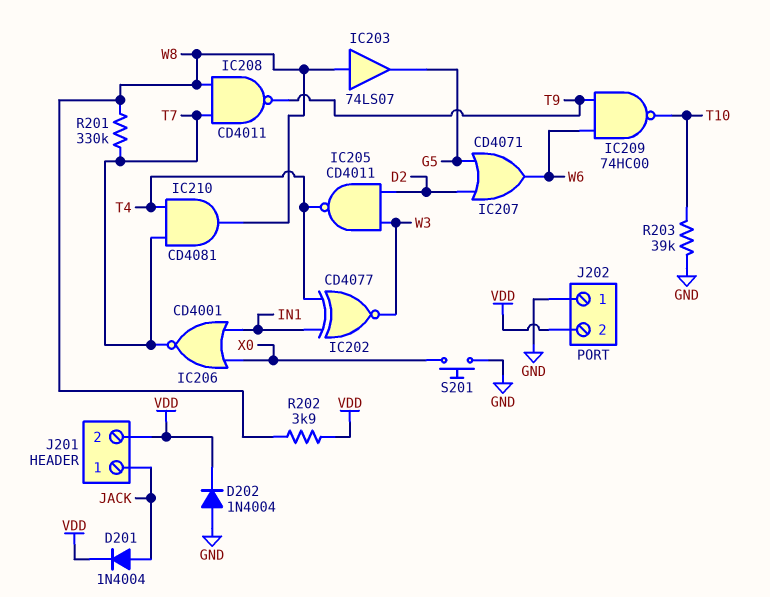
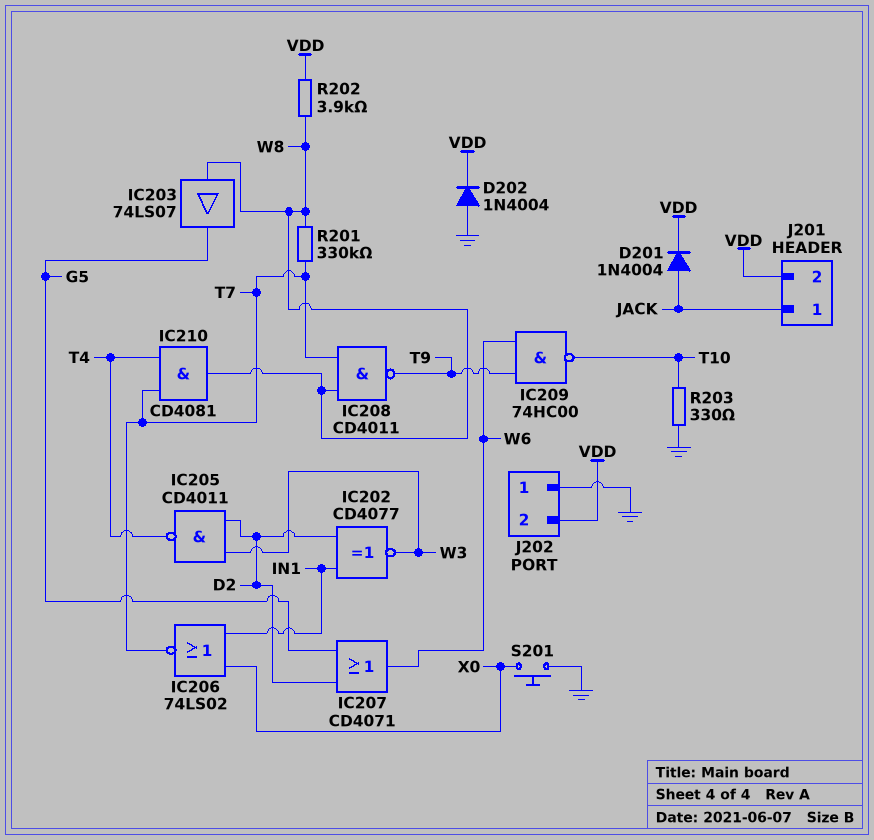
IC202: XNOR CD4077 (in IN1, in T4, out W3) -> XNOR CD4077 (in D2, in IN1, out W3)
IC206: NOR CD4001 (in IN1, in X0, out T7) -> NOR 74LS02 (in IN1, in X0, out T7)
R203: 39k (GND, T10) -> 330 (GND, T10)

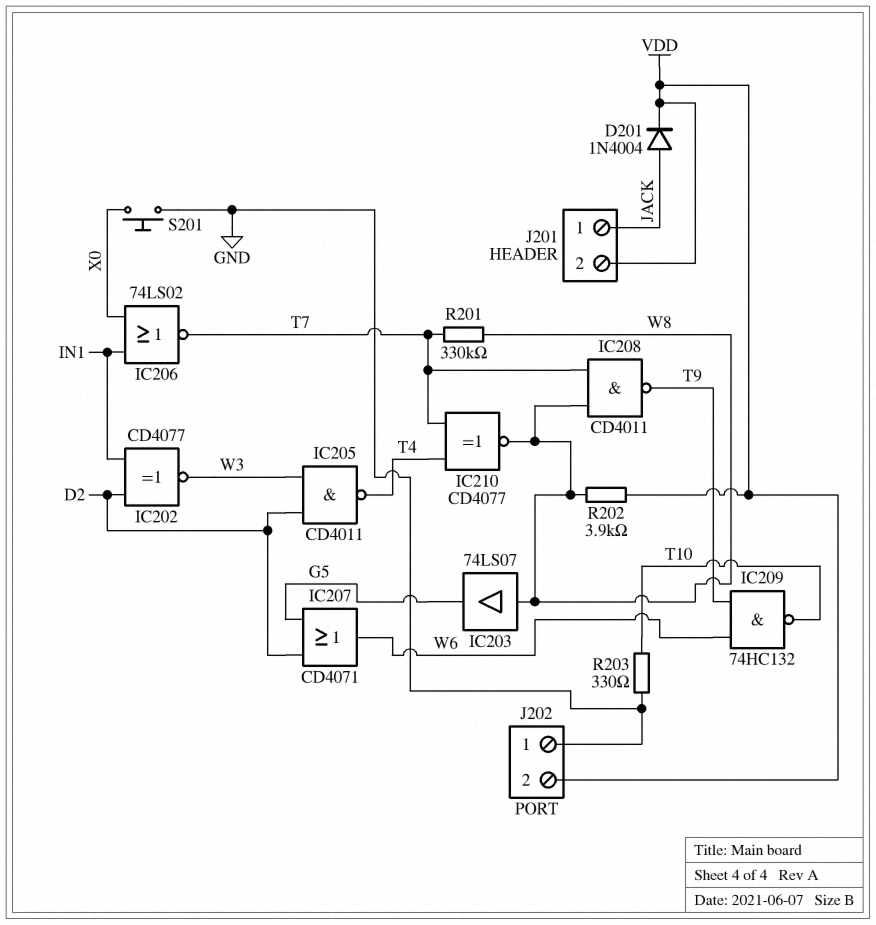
D202: diode 1N4004 (A GND, K VDD) -> none
IC209: NAND 74HC00 (in T9, in W6, out T10) -> NAND 74HC132 (in T9, in W6, out T10)
IC210: AND CD4081 (in T4, in T7, out W8) -> XNOR CD4077 (in T4, in T7, out W8)

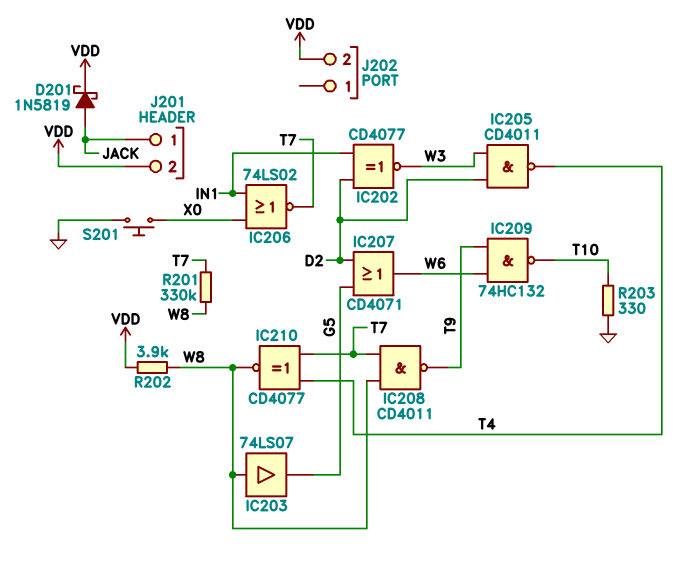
D201: diode 1N4004 (A JACK, K VDD) -> schottky 1N5819 (A JACK, K VDD)
J202 pin 1: GND -> none

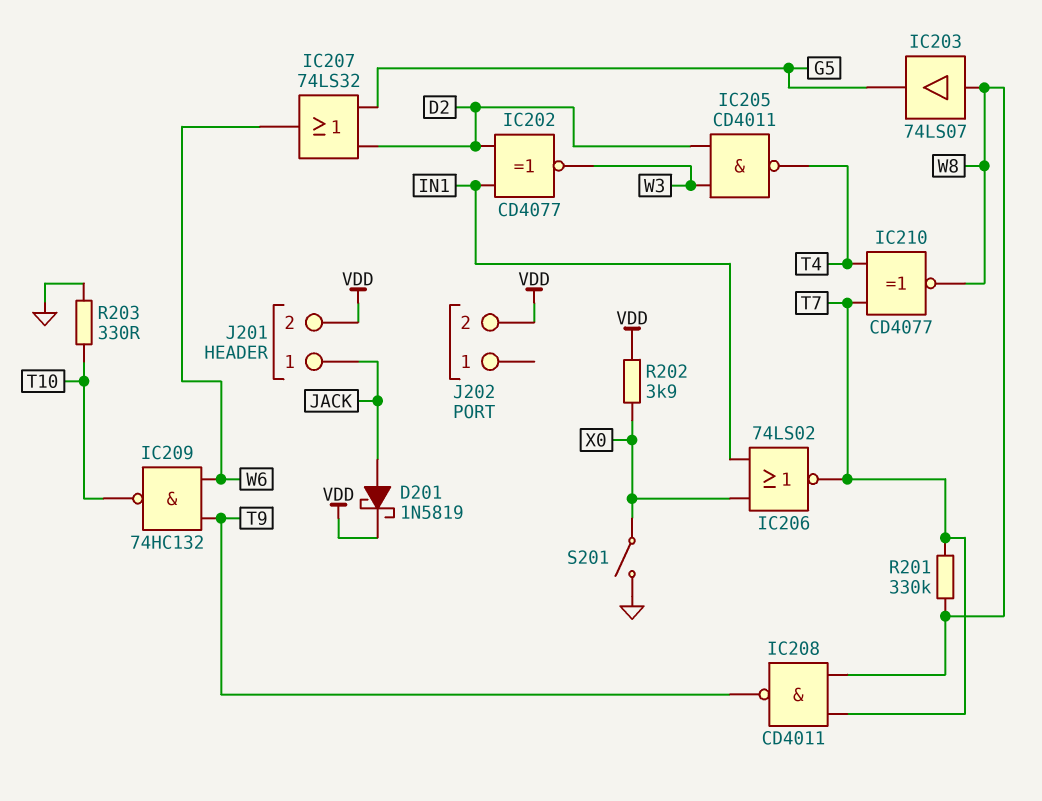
IC207: OR CD4071 (in D2, in G5, out W6) -> OR 74LS32 (in D2, in G5, out W6)
R202: 3.9k (VDD, W8) -> 3.9k (VDD, X0)
S201: button (GND, X0) -> switch (GND, X0)

